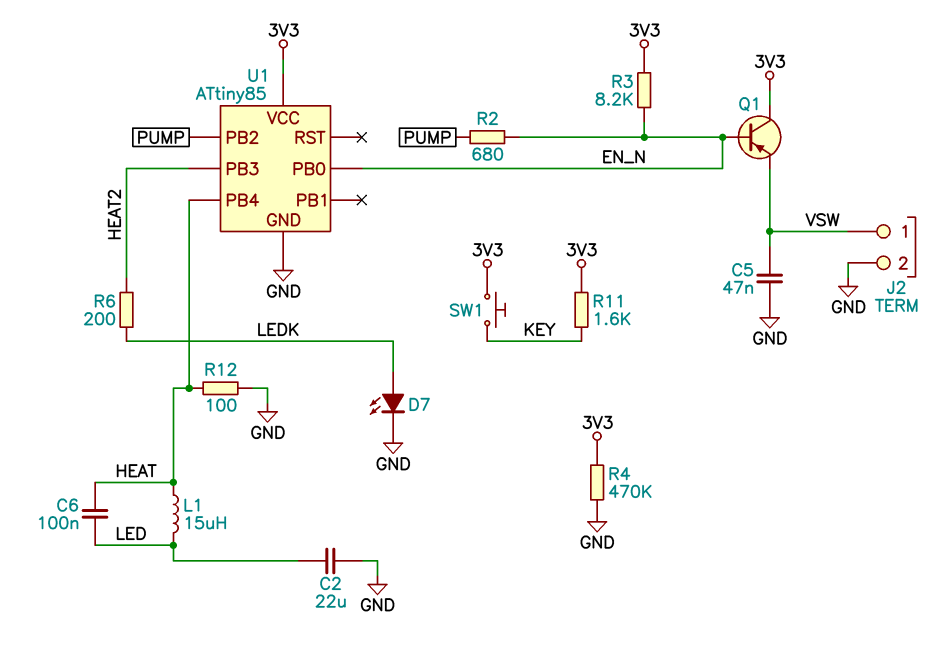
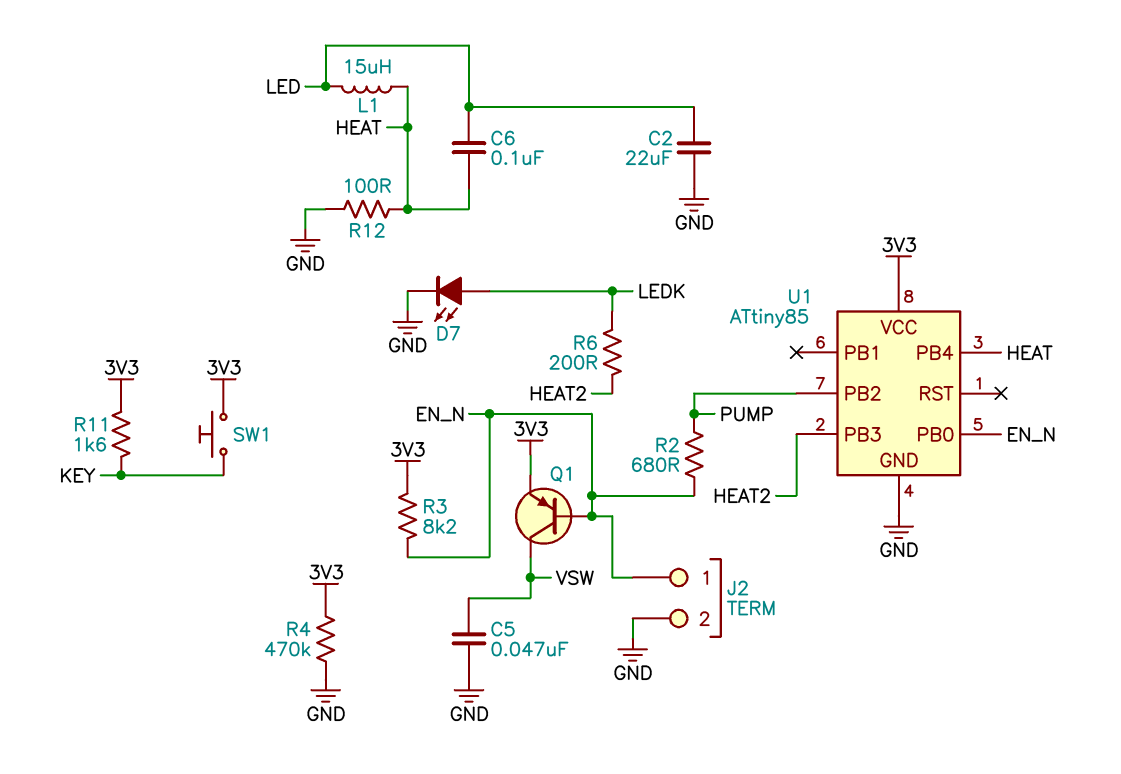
J2 pin 1: VSW -> EN_N
Q1: PNP (B EN_N, C 3V3, E VSW) -> PNP (B EN_N, C VSW, E 3V3)

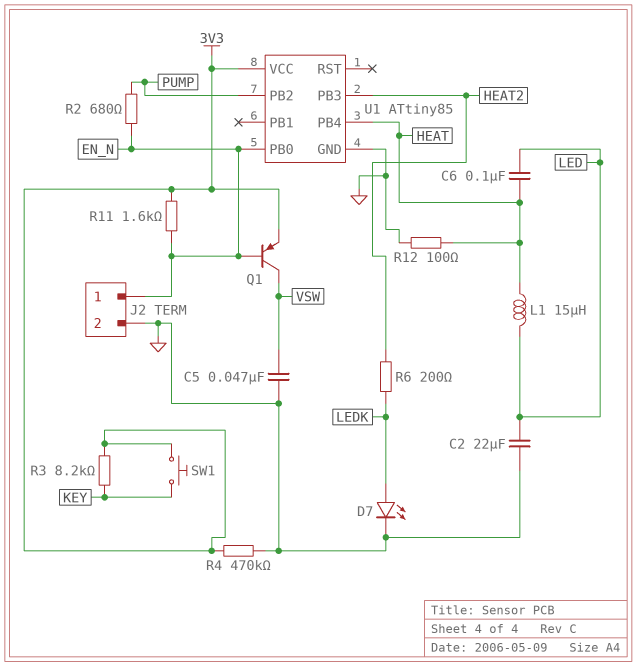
R3: 8.2k (3V3, EN_N) -> 8.2k (3V3, KEY)
R11: 1.6k (3V3, KEY) -> 1.6k (3V3, EN_N)

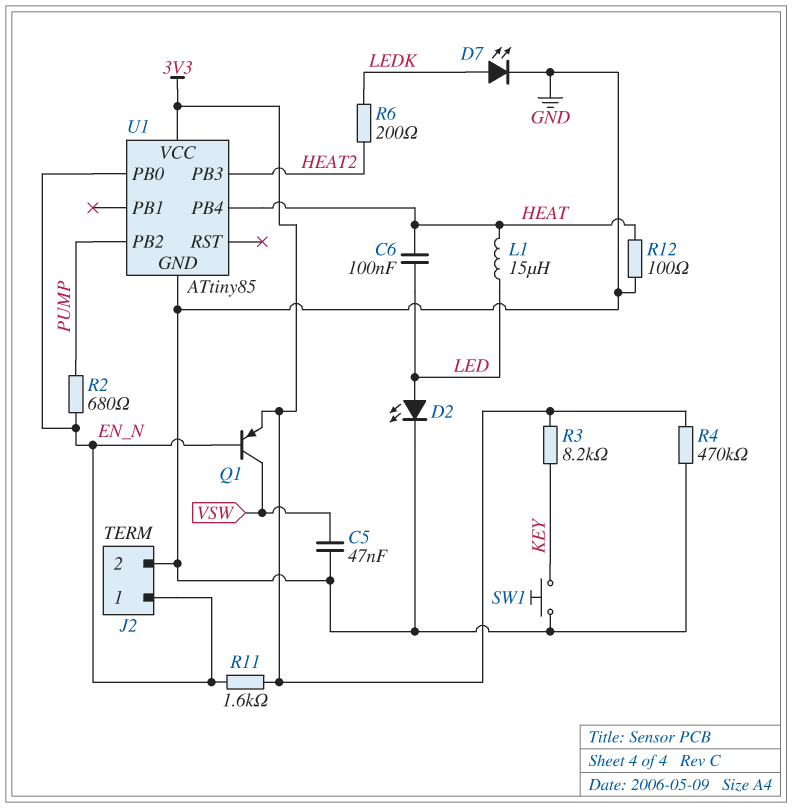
C2: 22uF (GND, LED) -> none
D2: none -> LED (A LED, K GND)
SW1: button (3V3, KEY) -> button (GND, KEY)

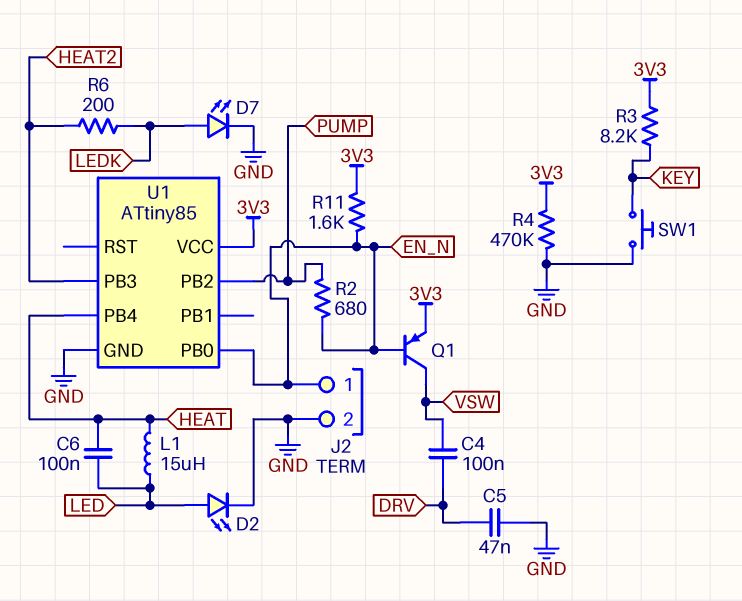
C4: none -> 100nF (DRV, VSW)
C5: 47nF (GND, VSW) -> 47nF (DRV, GND)
R12: 100 (GND, HEAT) -> none

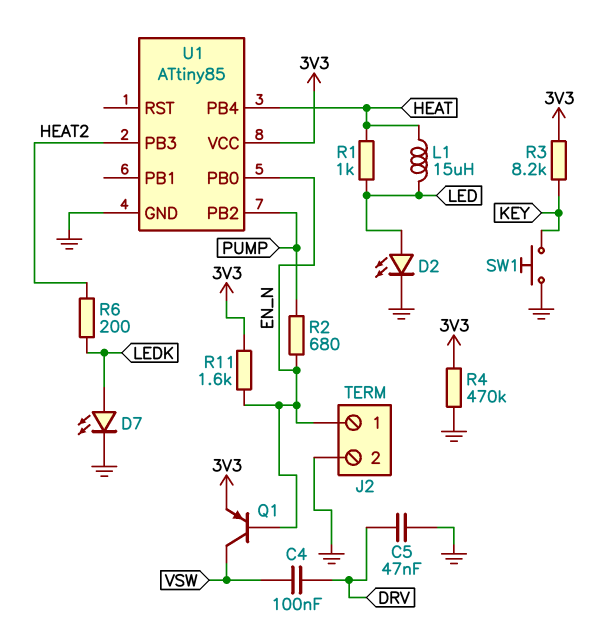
C6: 100nF (HEAT, LED) -> none
R1: none -> 1k (HEAT, LED)

